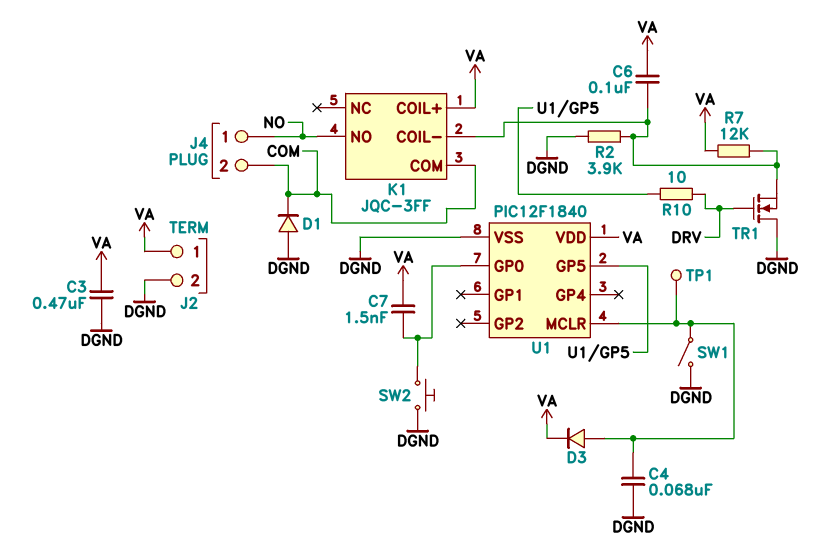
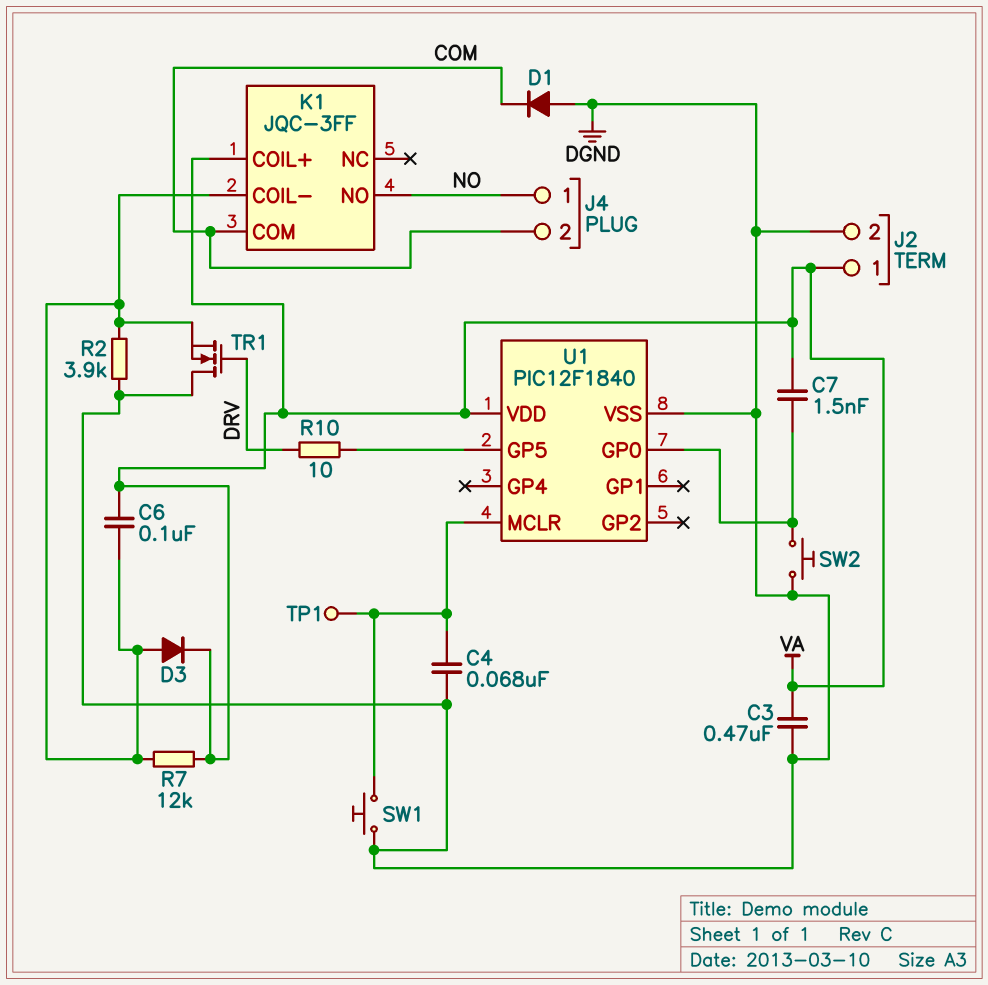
D3: diode (A U1/MCLR, K VA) -> diode (A K1/COIL-, K VA)
SW1: switch (DGND, U1/MCLR) -> button (DGND, U1/MCLR)

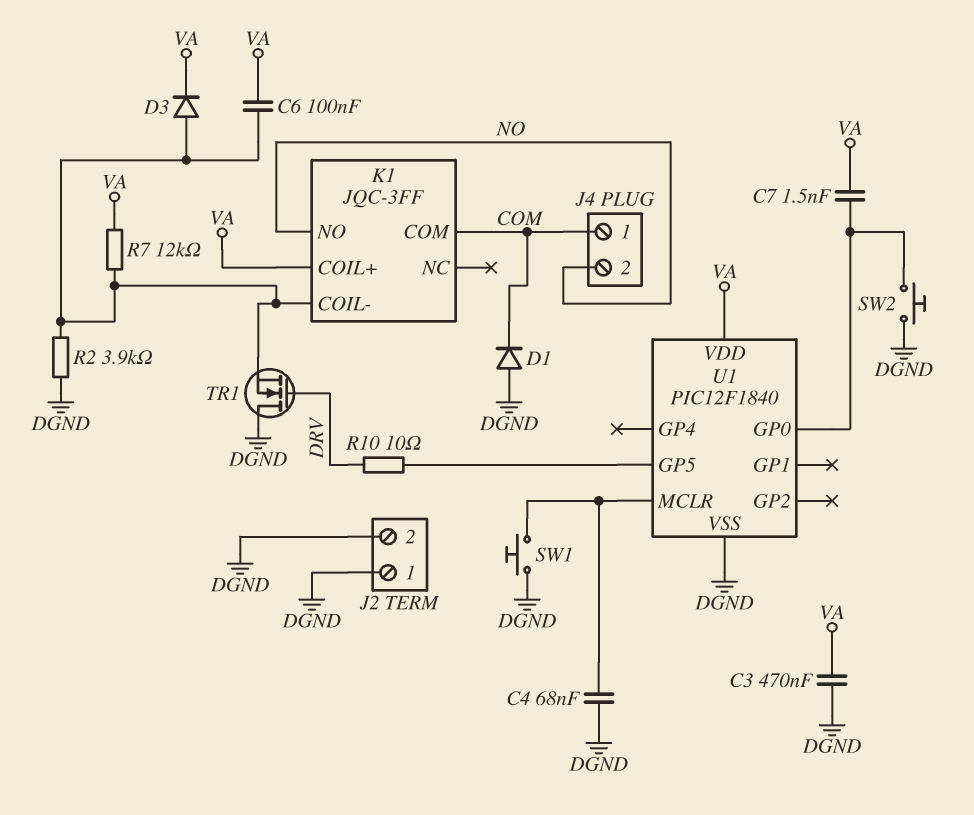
J2 pin 1: VA -> DGND
J4 pin 1: NO -> COM
J4 pin 2: COM -> NO
TP1: test point (U1/MCLR) -> none

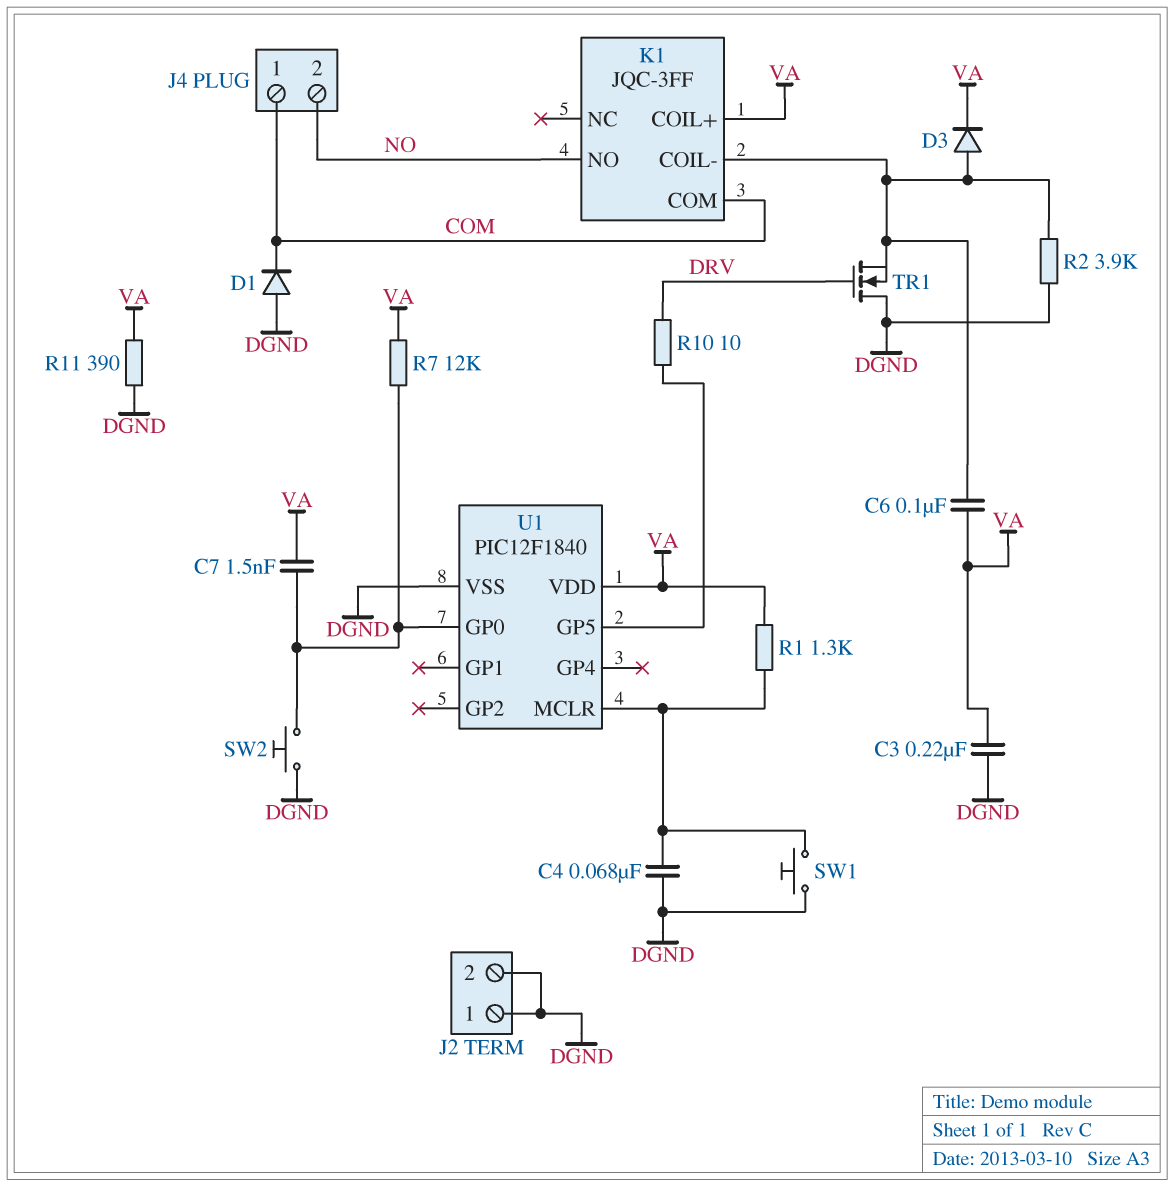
C3: 470nF (DGND, VA) -> 220nF (DGND, VA)
R1: none -> 1.3k (U1/MCLR, VA)
R7: 12k (K1/COIL-, VA) -> 12k (U1/GP0, VA)
R11: none -> 390 (DGND, VA)

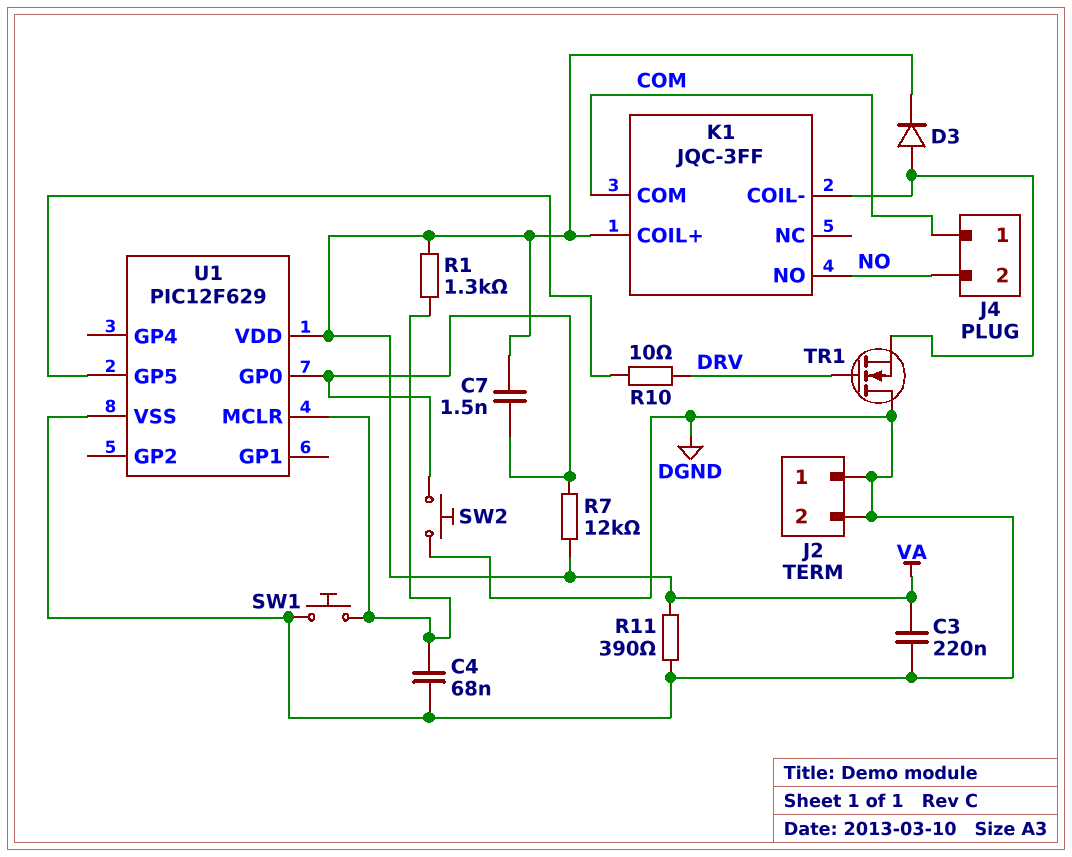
C6: 100nF (K1/COIL-, VA) -> none
D1: diode (A DGND, K COM) -> none
R2: 3.9k (DGND, K1/COIL-) -> none
U1: PIC12F1840 -> PIC12F629

